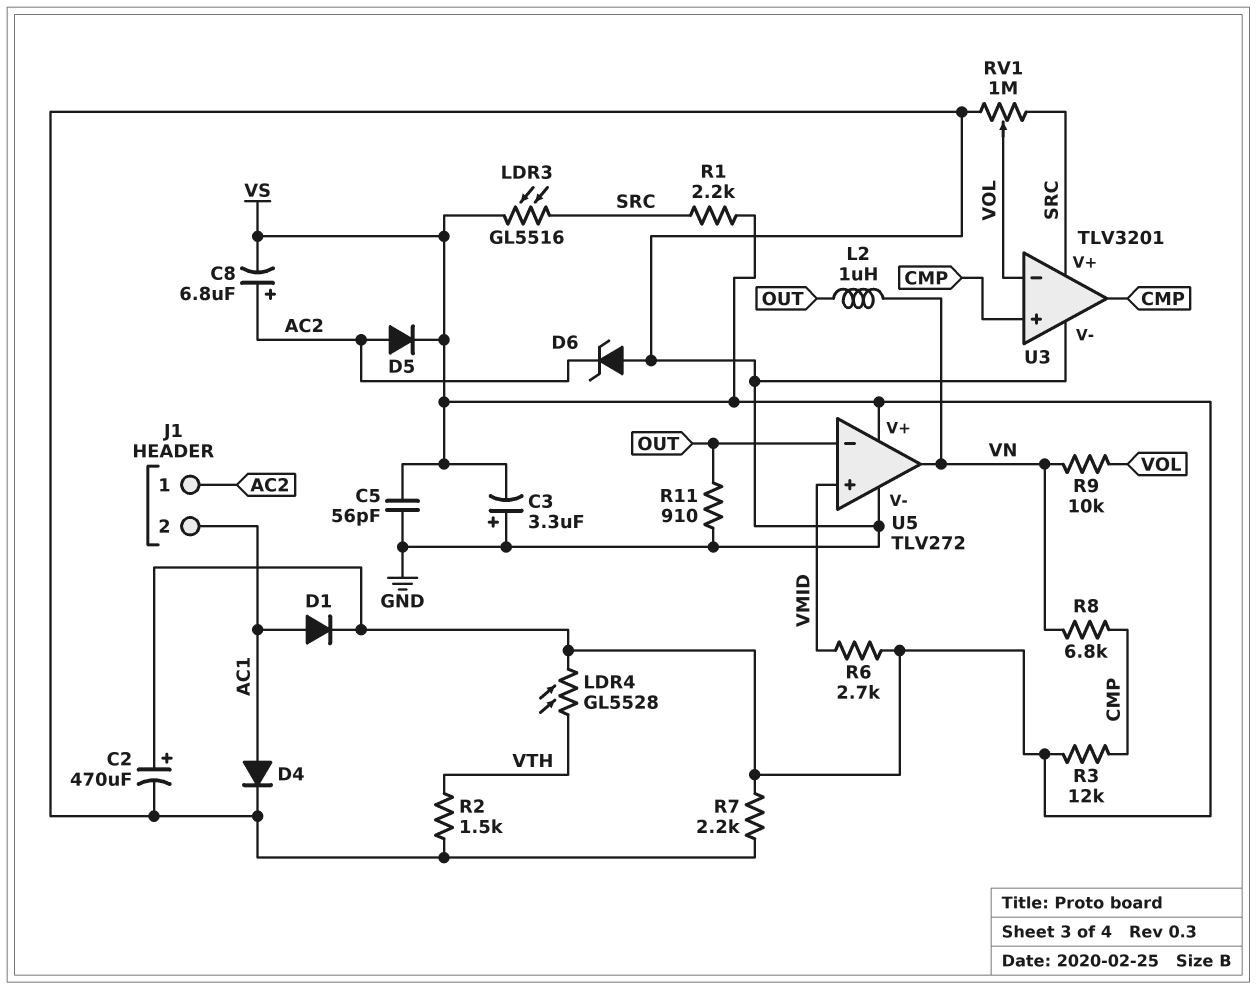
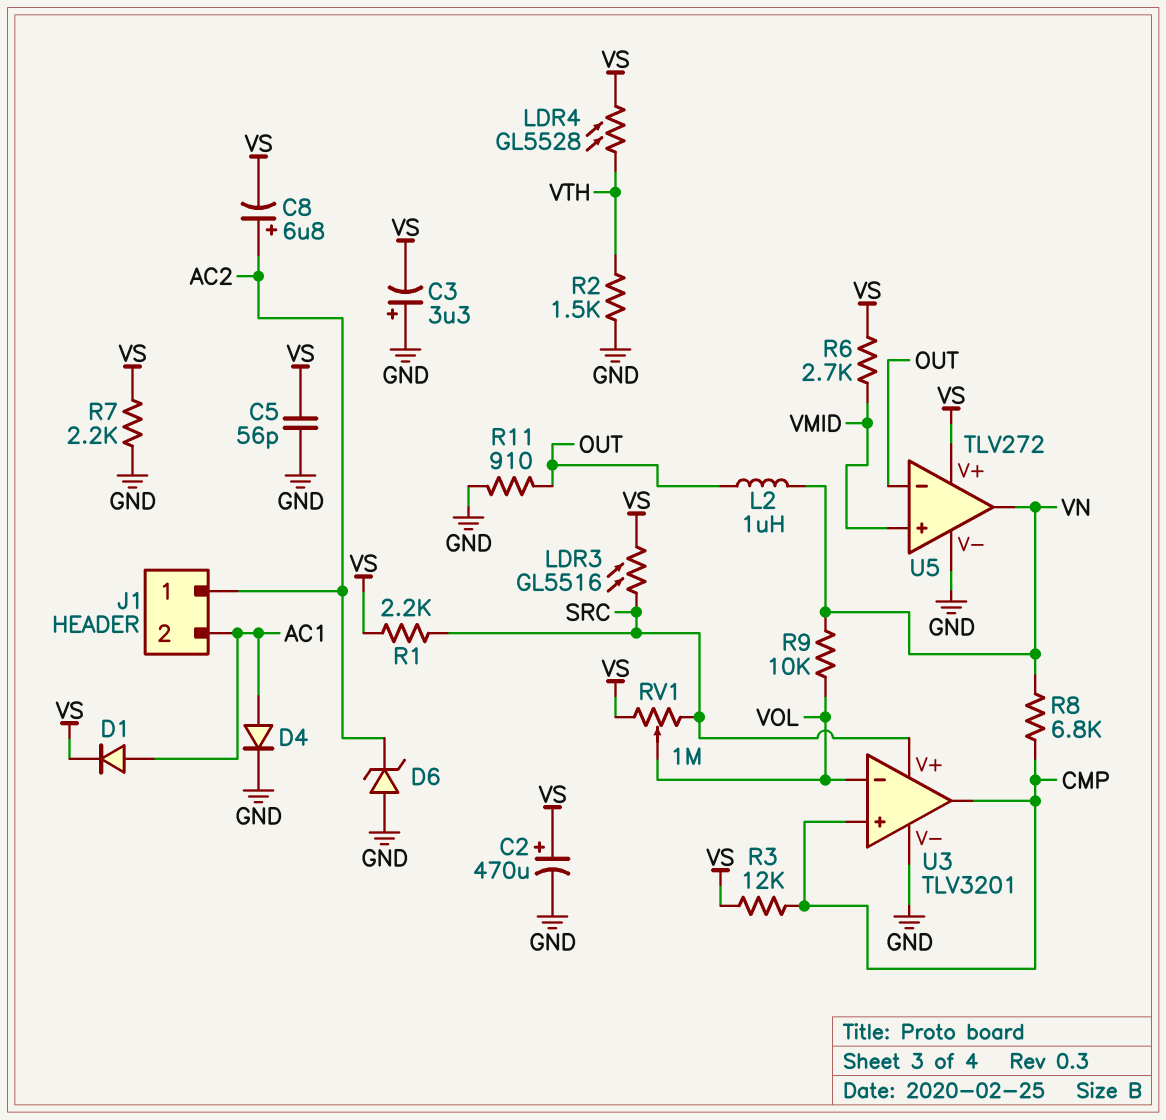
D5: diode (A AC2, K VS) -> none
RV1: 1M (GND, SRC, wiper VOL) -> 1M (SRC, VS, wiper VOL)

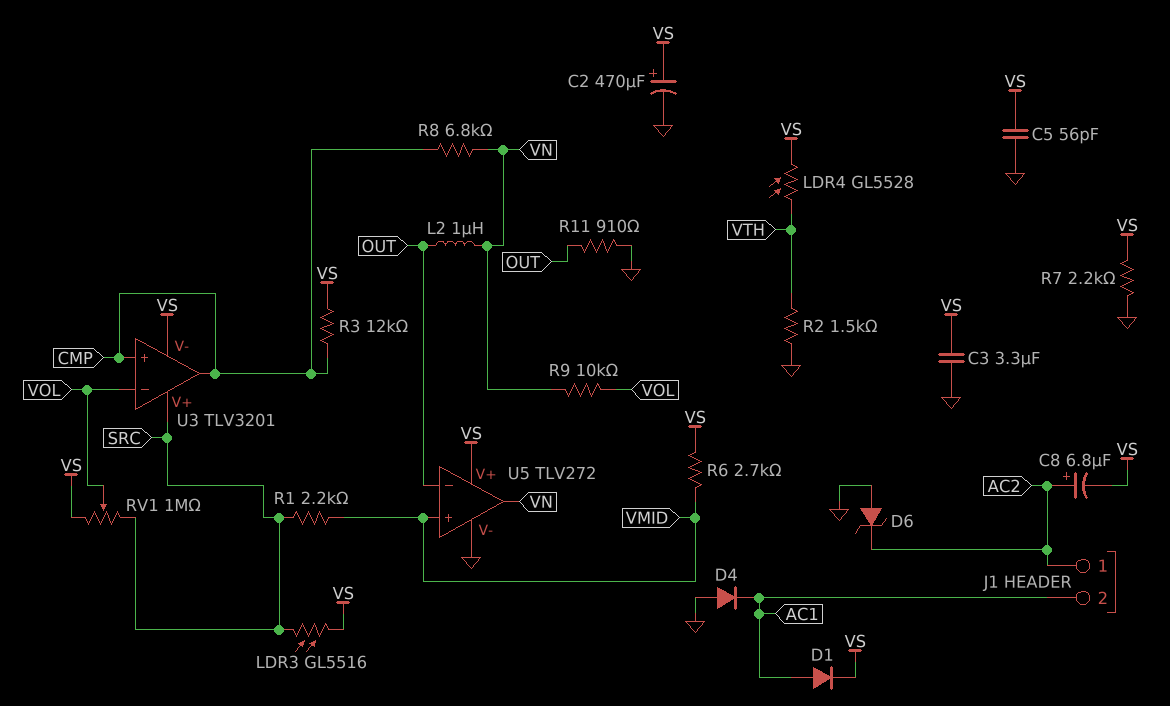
C3: 3.3uF (plus GND, minus VS) -> 3.3uF (GND, VS)
D4: diode (A AC1, K GND) -> diode (A GND, K AC1)
R1: 2.2k (SRC, VS) -> 2.2k (SRC, VMID)
U3 pin V-: GND -> VS

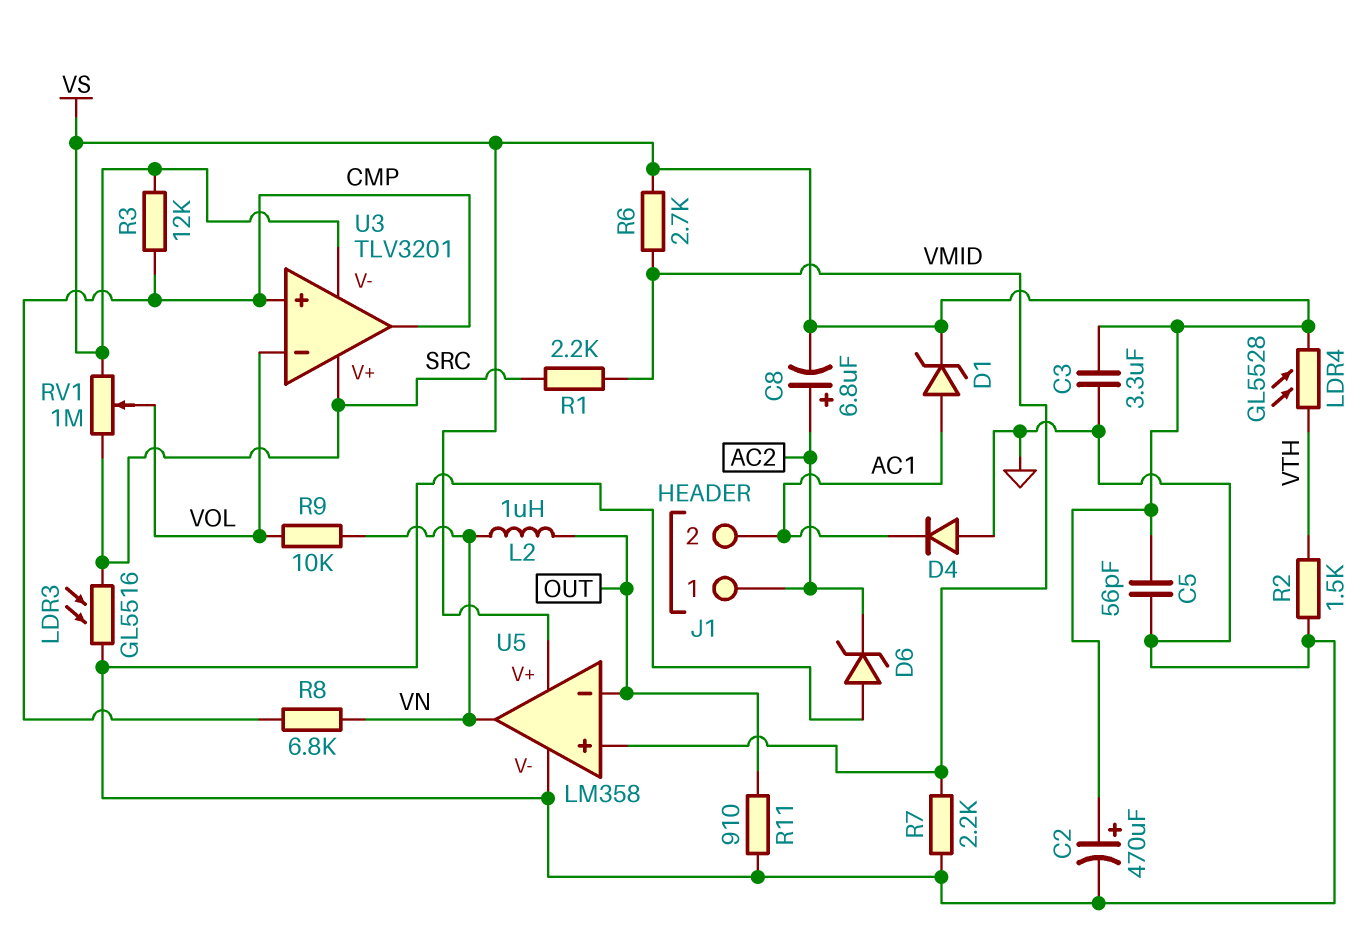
D1: diode (A AC1, K VS) -> zener (A AC1, K VS)
LDR3: GL5516 (SRC, VS) -> GL5516 (GND, SRC)
R7: 2.2k (GND, VS) -> 2.2k (GND, VMID)
U5: TLV272 -> LM358

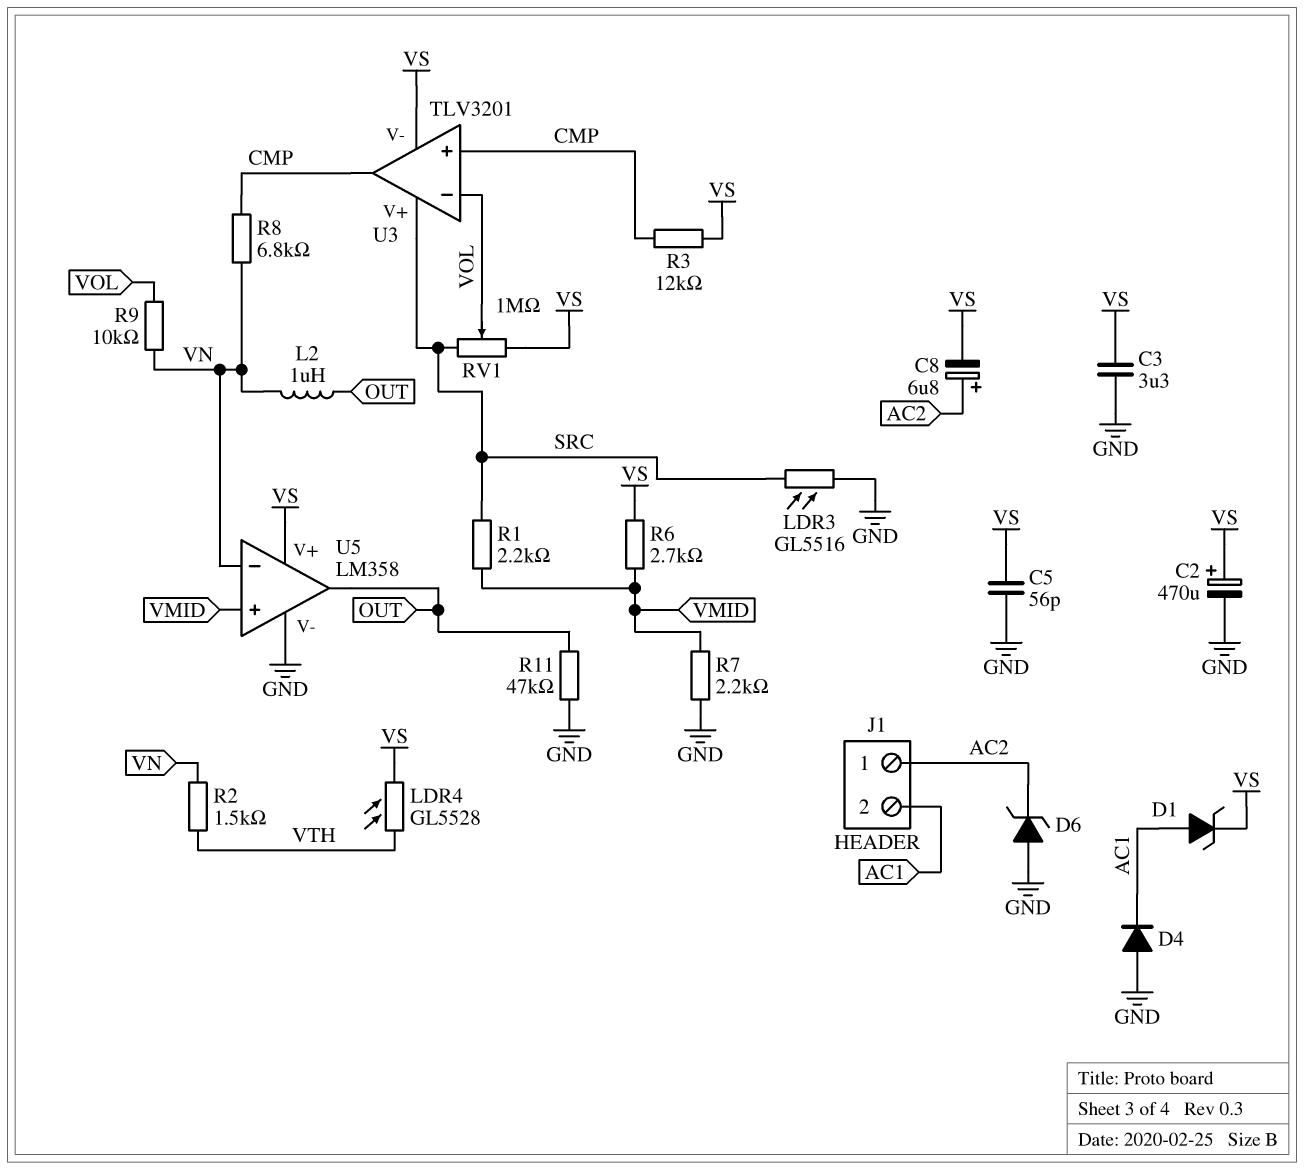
R2: 1.5k (GND, VTH) -> 1.5k (VN, VTH)
R11: 910 (GND, OUT) -> 47k (GND, OUT)
U5 pin in-: OUT -> VN
U5 pin out: VN -> OUT

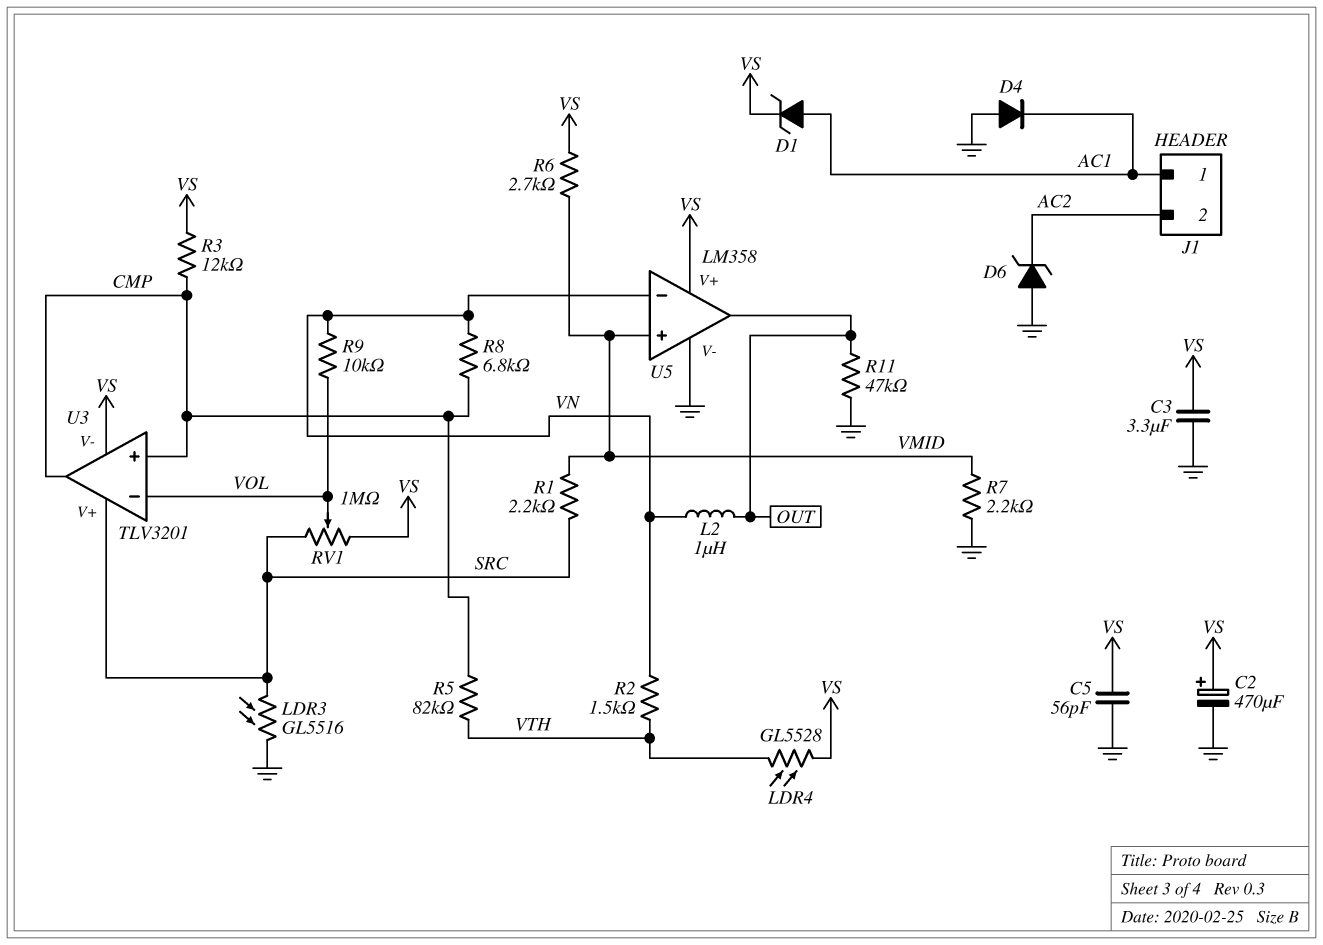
C8: 6.8uF (plus AC2, minus VS) -> none
J1 pin 1: AC2 -> AC1
J1 pin 2: AC1 -> AC2
R5: none -> 82k (CMP, VTH)

